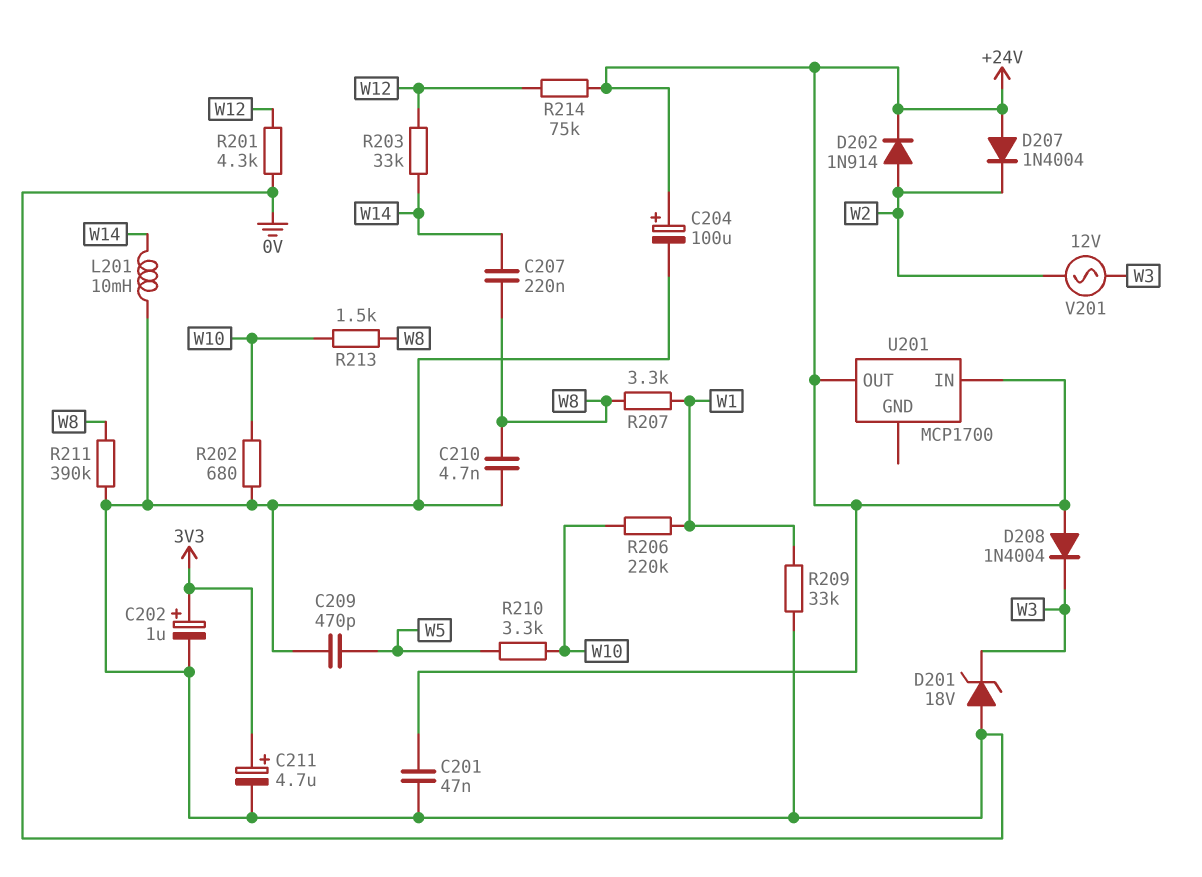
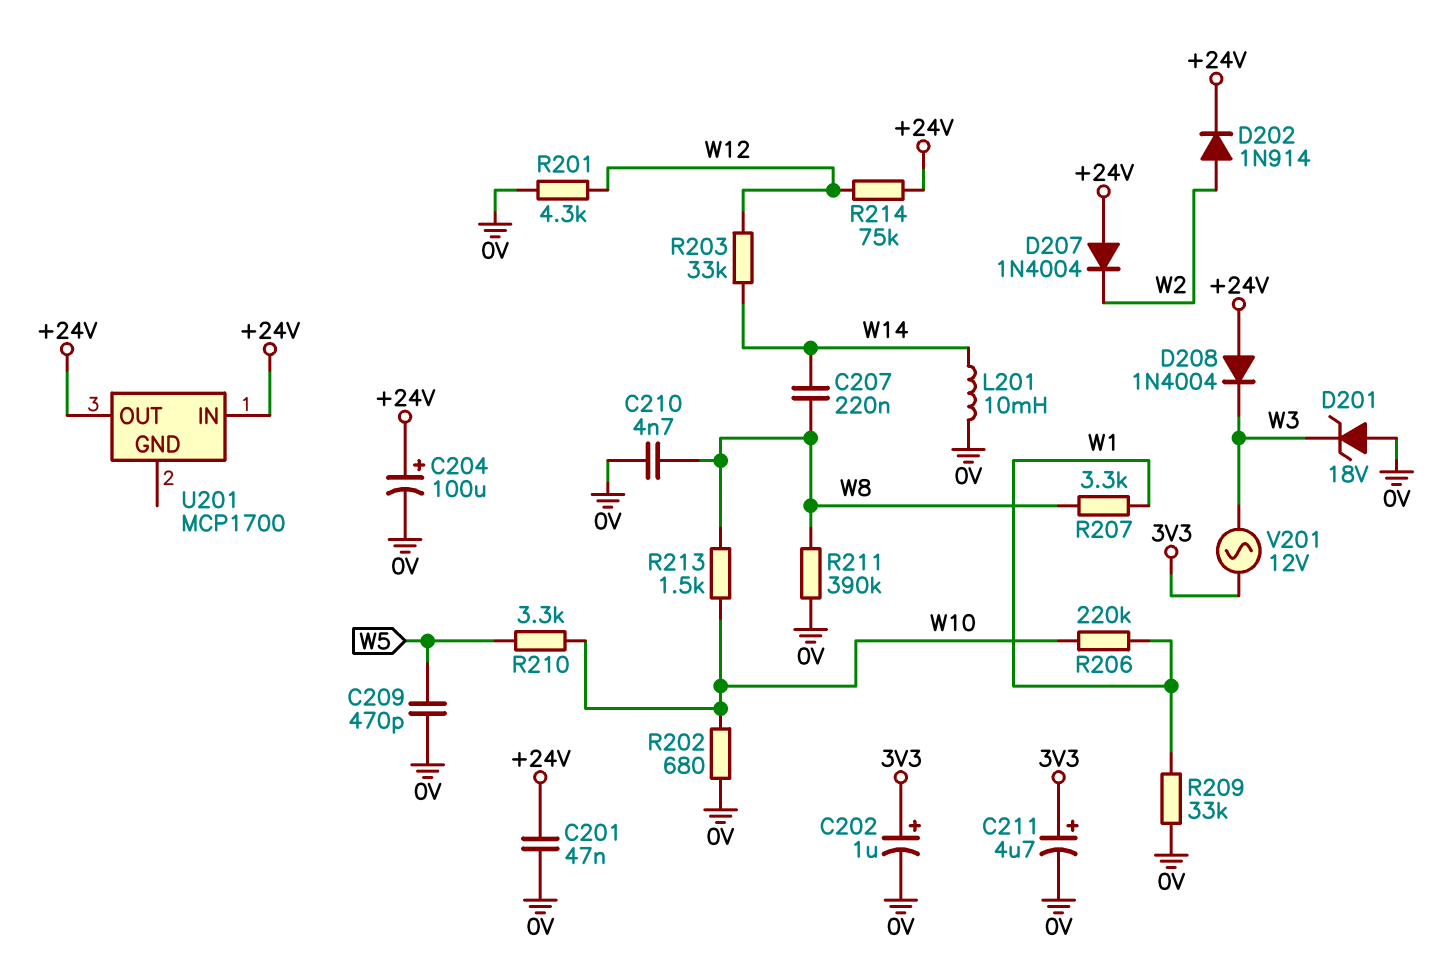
V201: AC 12V (W2, W3) -> AC 12V (3V3, W3)

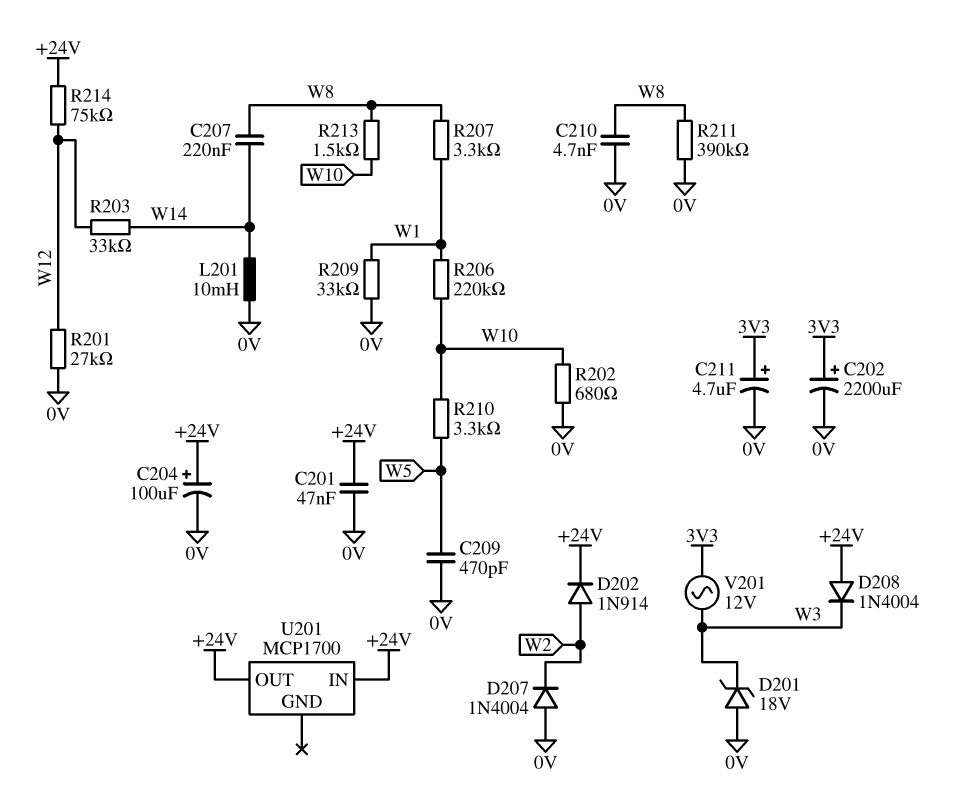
C202: 1uF (plus 3V3, minus 0V) -> 2200uF (plus 3V3, minus 0V)
D207: diode 1N4004 (A +24V, K W2) -> diode 1N4004 (A 0V, K W2)
R201: 4.3k (0V, W12) -> 27k (0V, W12)

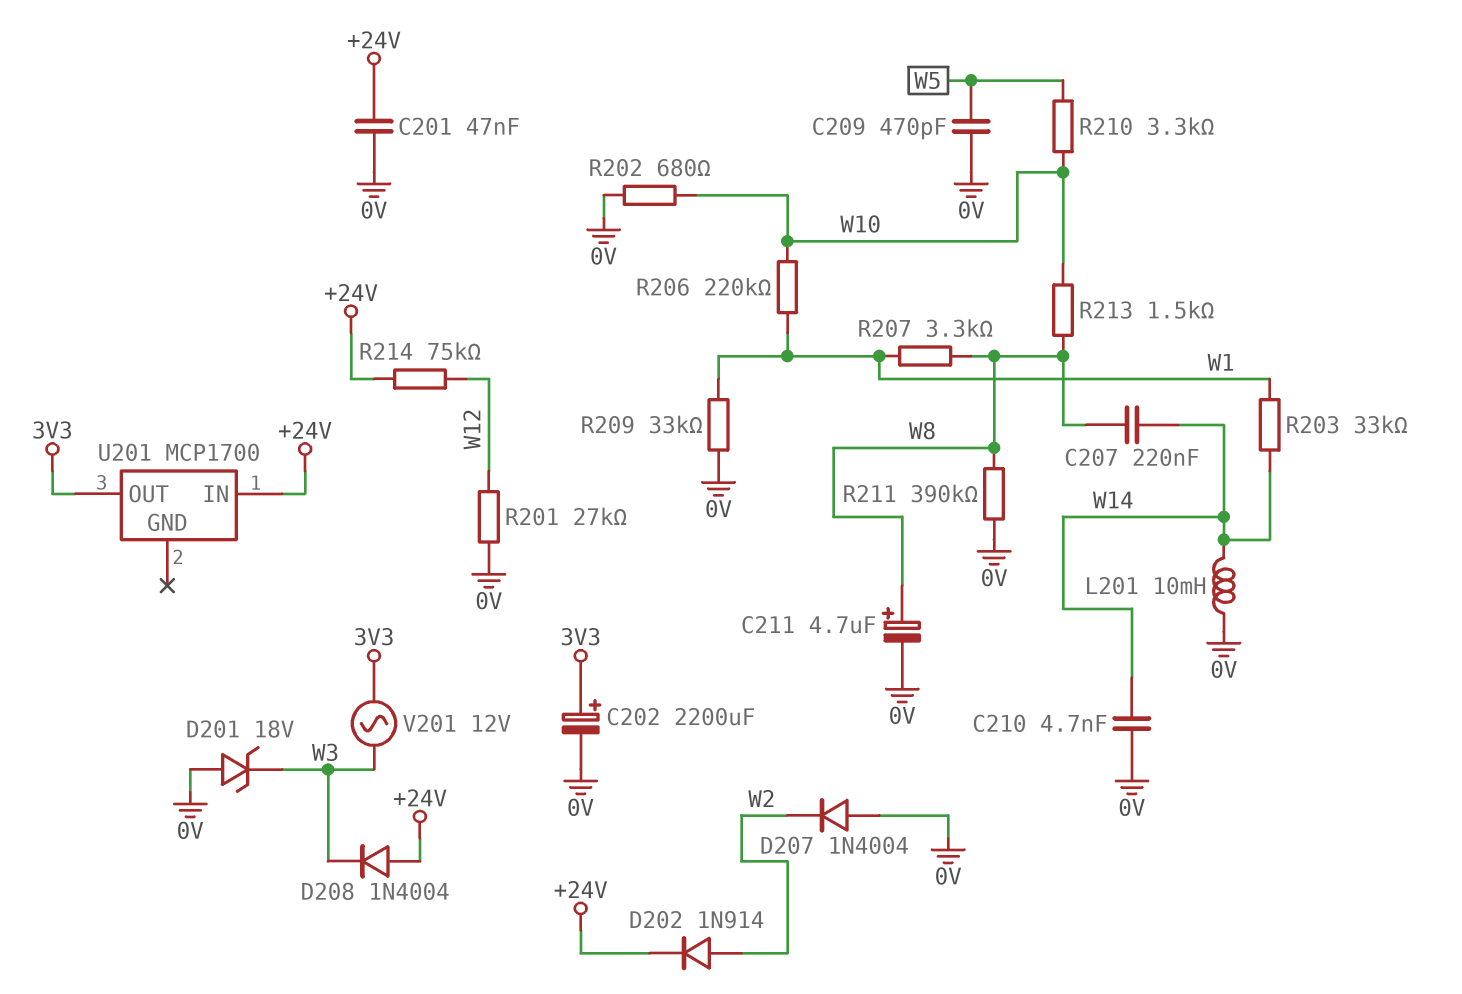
C204: 100uF (plus +24V, minus 0V) -> none
C210: 4.7nF (0V, W8) -> 4.7nF (0V, W14)
C211: 4.7uF (plus 3V3, minus 0V) -> 4.7uF (plus W8, minus 0V)
R203: 33k (W12, W14) -> 33k (W1, W14)
U201 pin OUT: +24V -> 3V3

